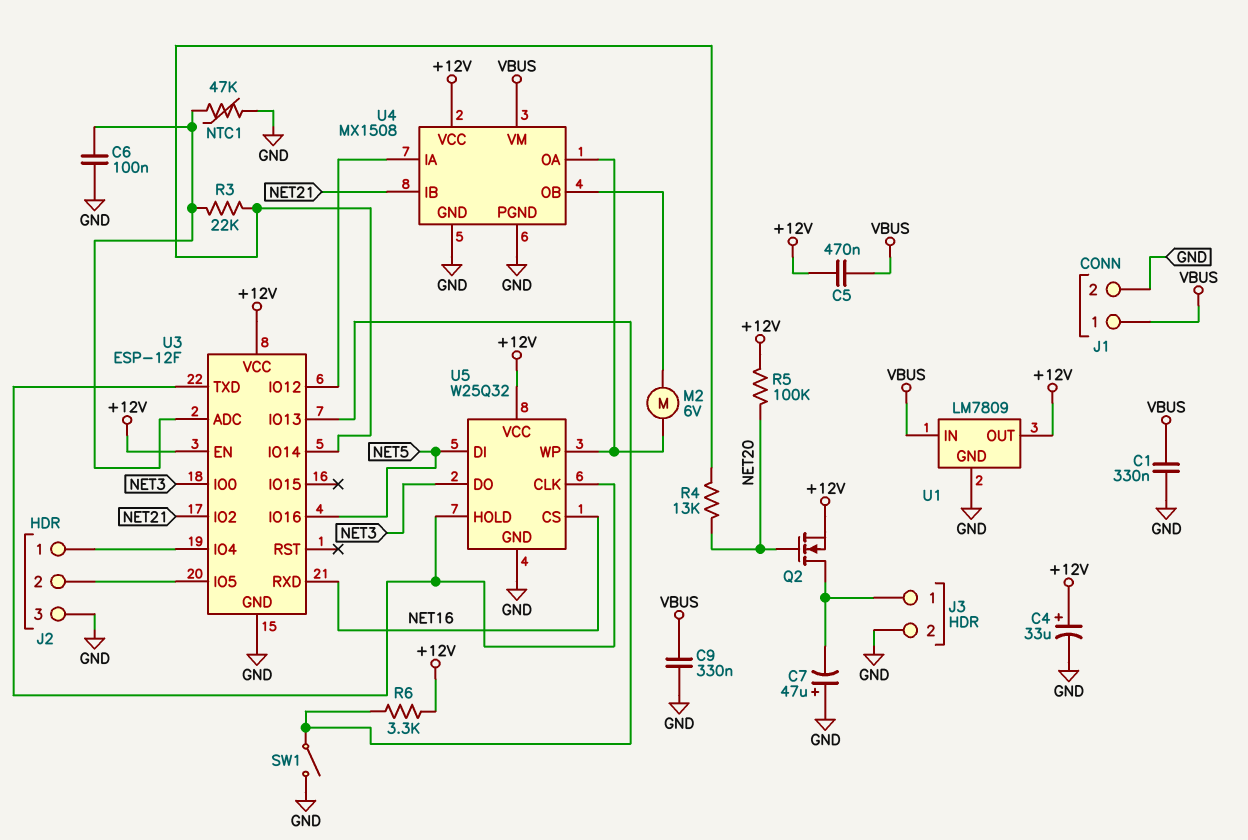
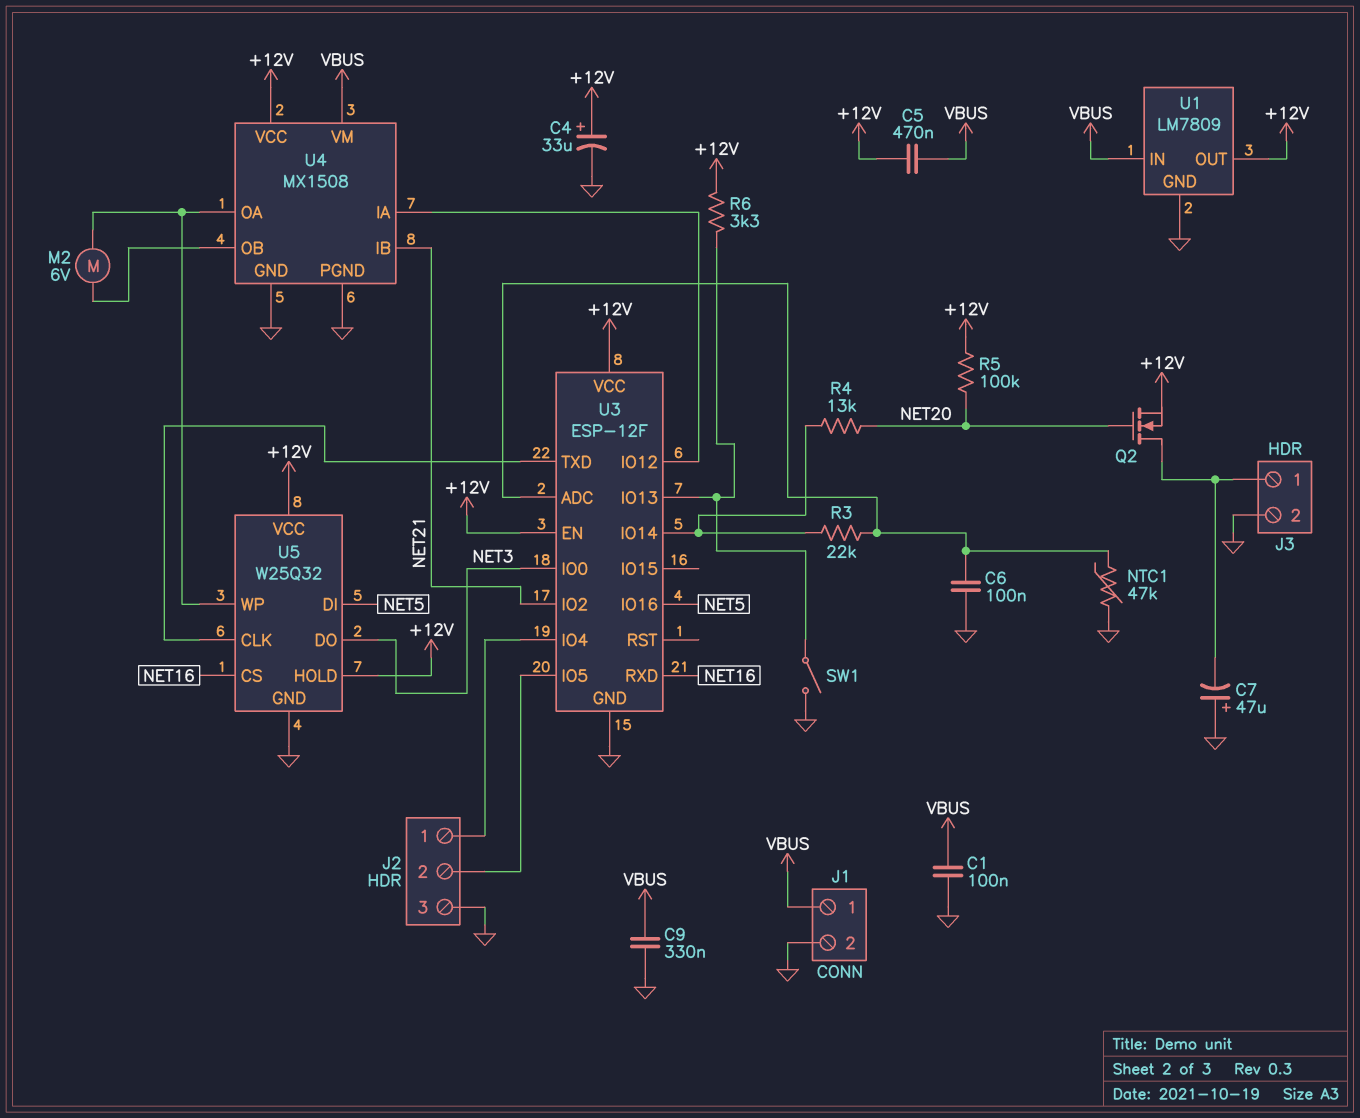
C1: 330nF (GND, VBUS) -> 100nF (GND, VBUS)
U5 pin HOLD: U3/TXD -> +12V

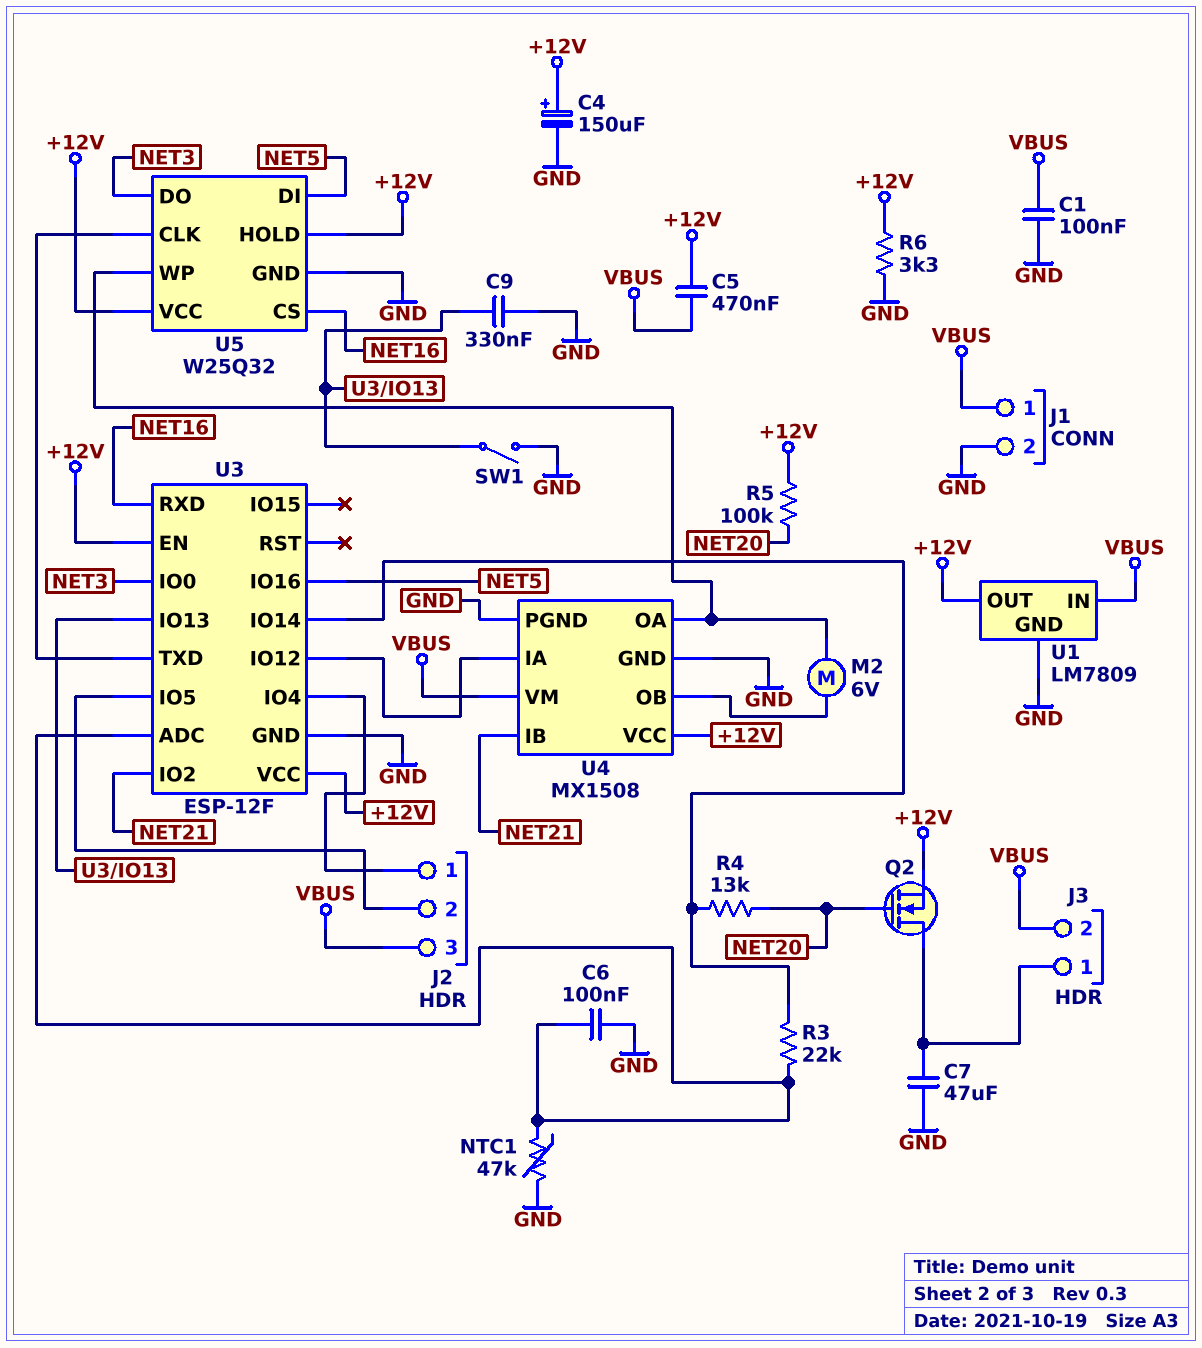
C4: 33uF (plus +12V, minus GND) -> 150uF (plus +12V, minus GND)
C7: 47uF (plus GND, minus J3/1) -> 47uF (GND, J3/1)
C9: 330nF (GND, VBUS) -> 330nF (GND, U3/IO13)
J2 pin 3: GND -> VBUS
J3 pin 2: GND -> VBUS
R6: 3.3k (+12V, U3/IO13) -> 3.3k (+12V, GND)

